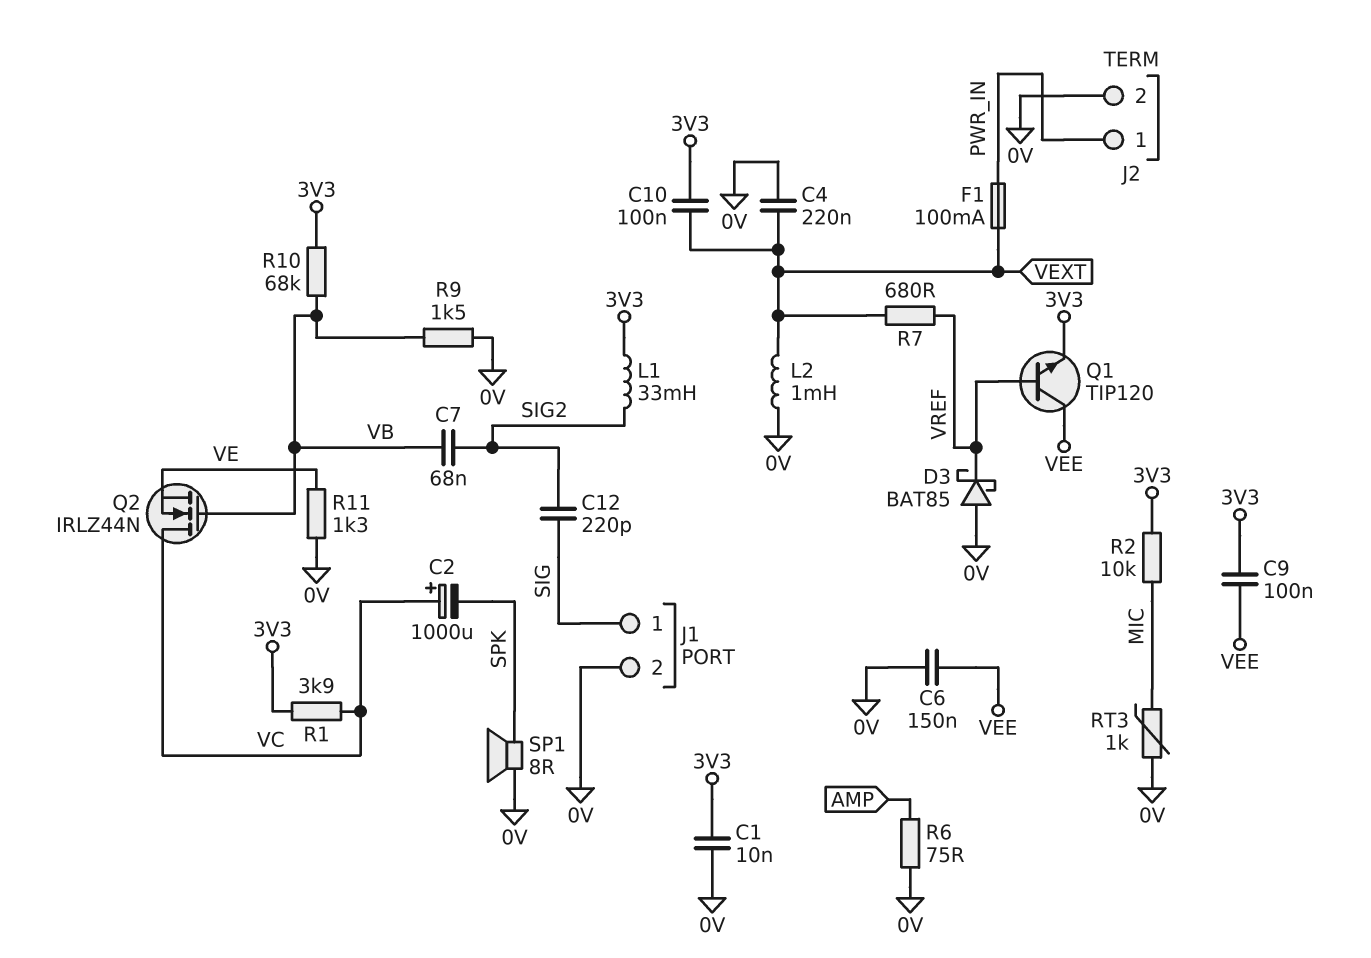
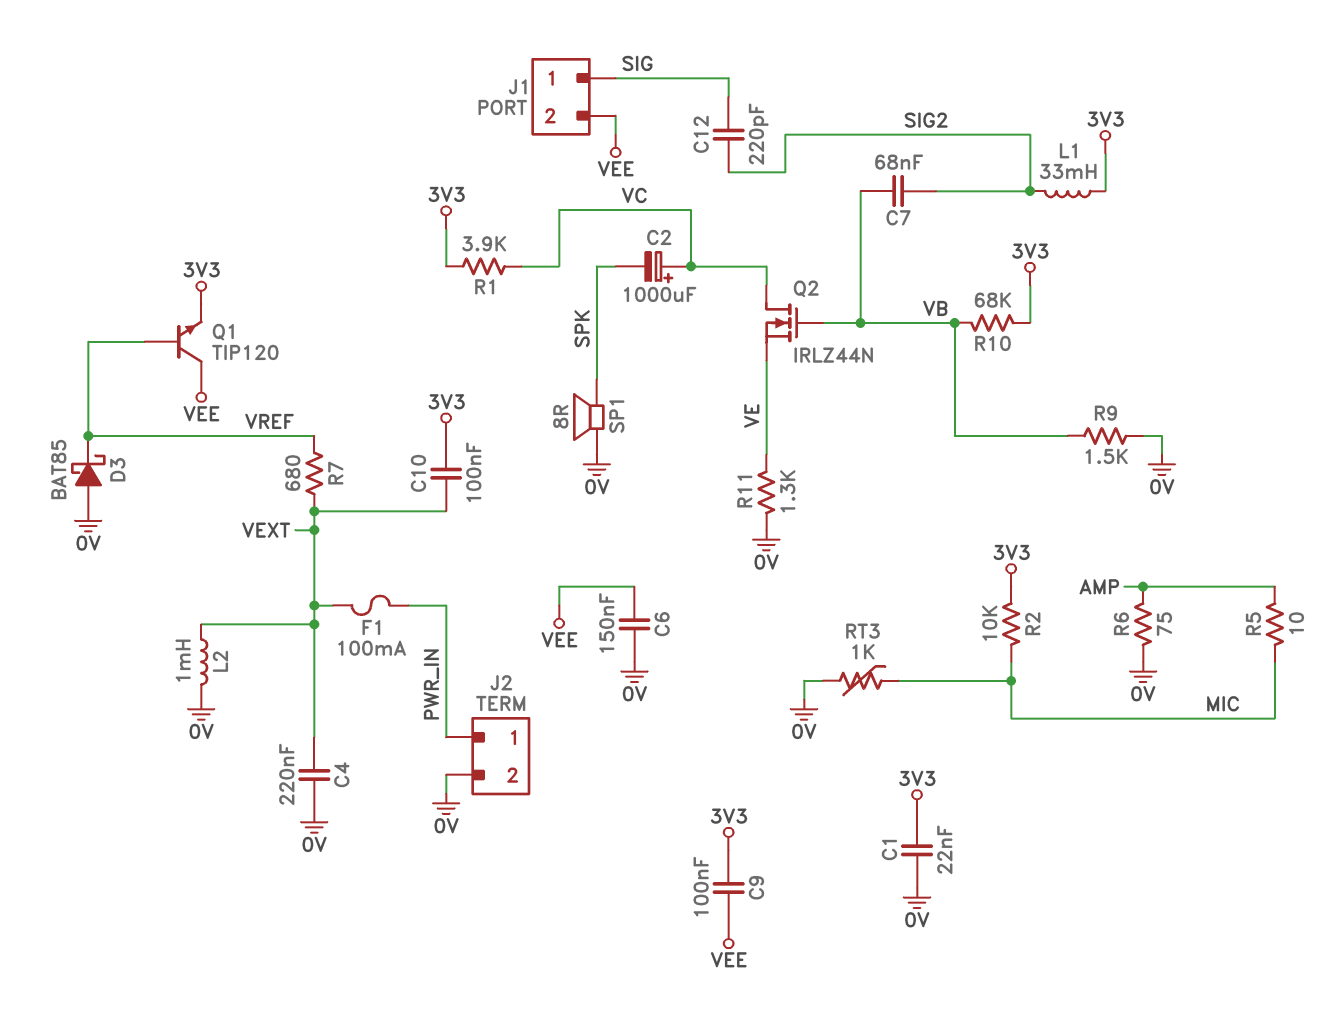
C1: 10nF (0V, 3V3) -> 22nF (0V, 3V3)
J1 pin 2: 0V -> VEE
R5: none -> 10 (AMP, MIC)

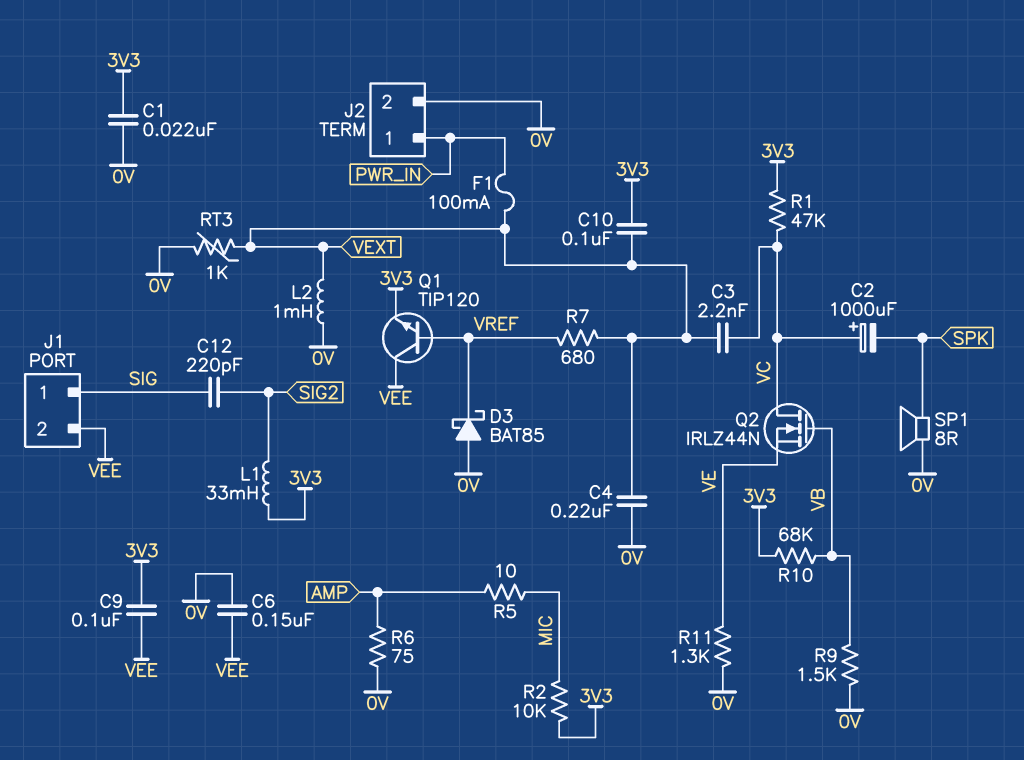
C3: none -> 2.2nF (VC, VEXT)
C7: 68nF (SIG2, VB) -> none
R1: 3.9k (3V3, VC) -> 47k (3V3, VC)
RT3: 1k (0V, MIC) -> 1k (0V, VEXT)

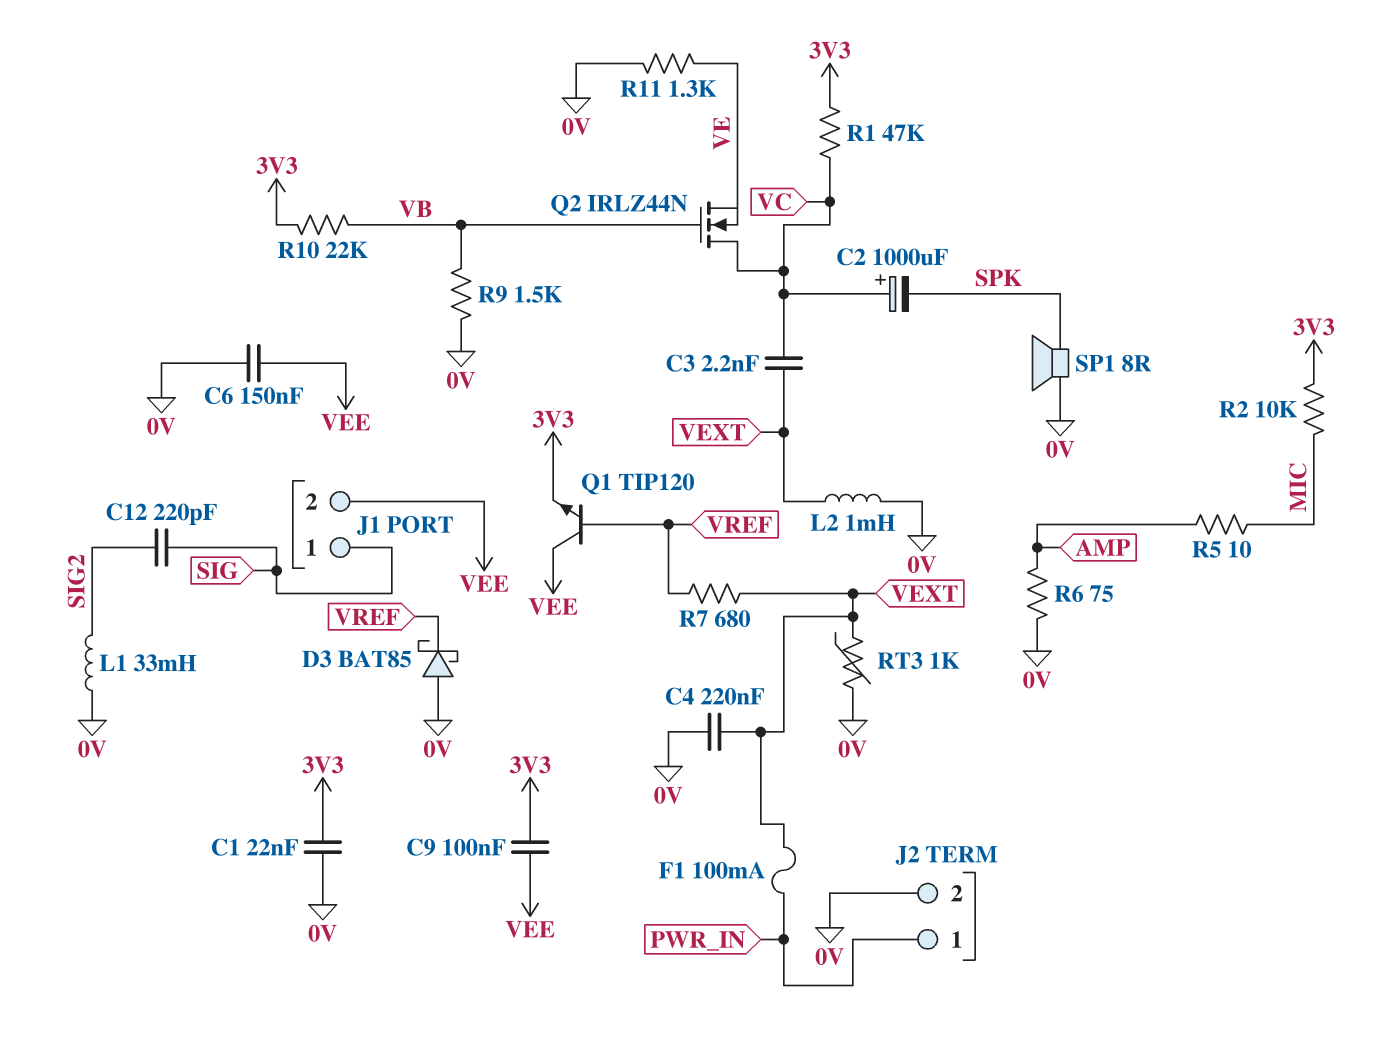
C10: 100nF (3V3, VEXT) -> none
L1: 33mH (3V3, SIG2) -> 33mH (0V, SIG2)
R10: 68k (3V3, VB) -> 22k (3V3, VB)

